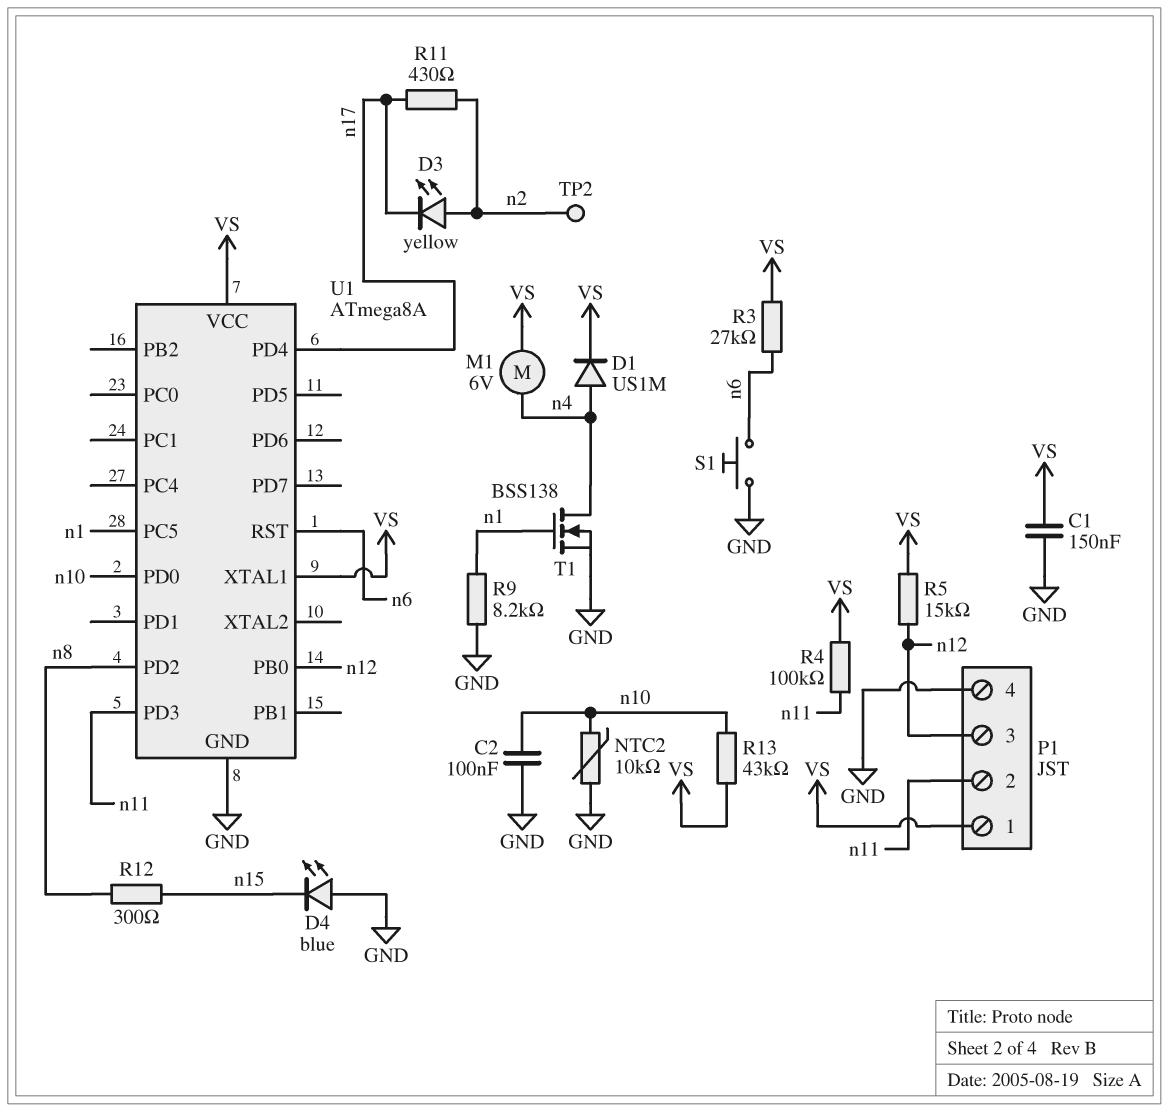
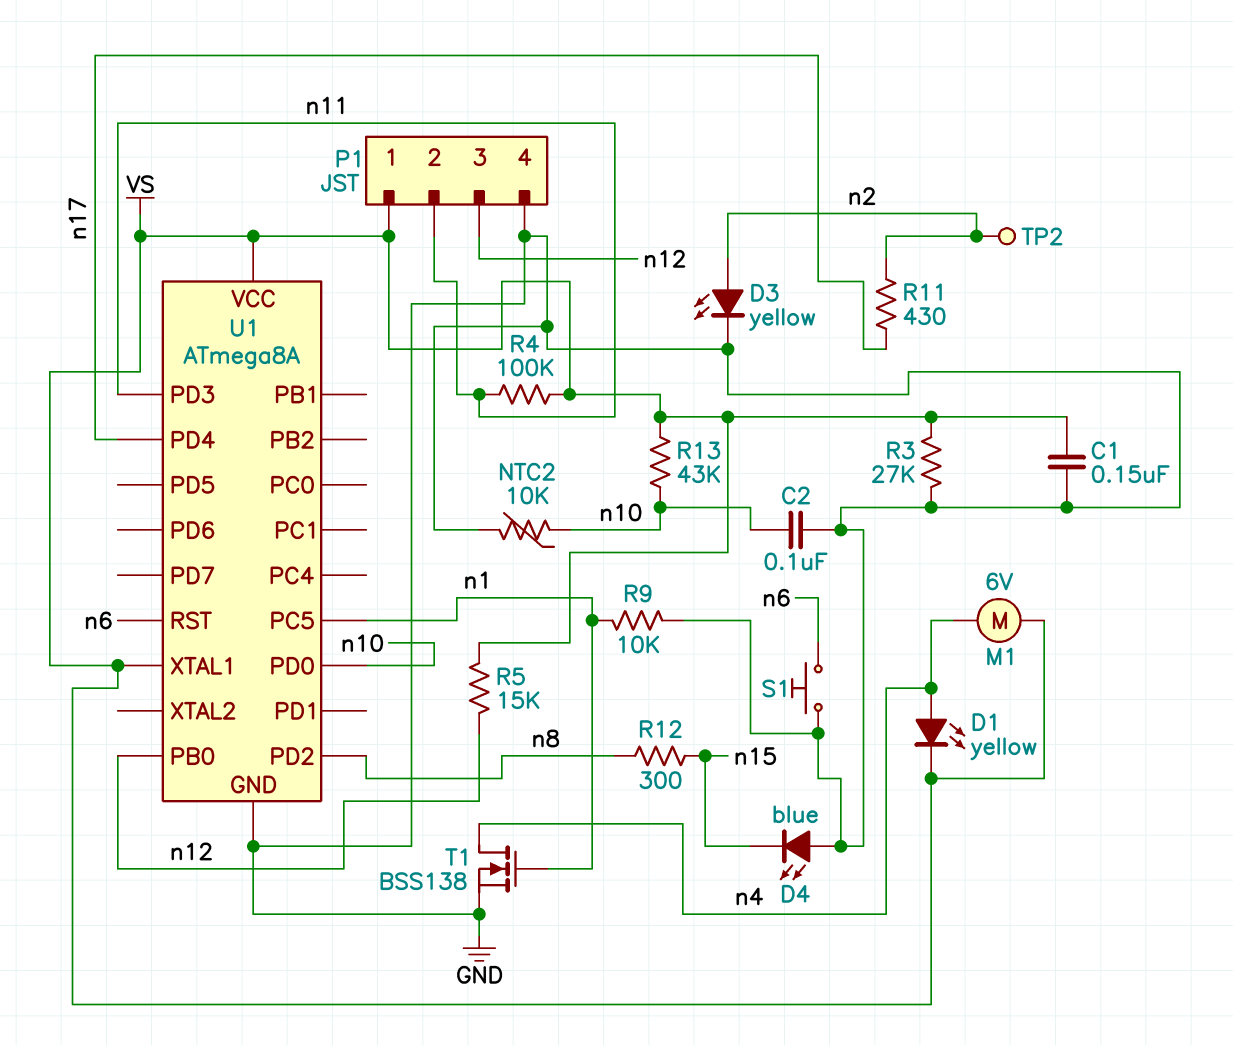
D1: diode US1M (A n4, K VS) -> LED yellow (A n4, K VS)
D3: LED yellow (A n2, K n17) -> LED yellow (A n2, K GND)
R3: 27k (VS, n6) -> 27k (GND, VS)
R9: 8.2k (GND, n1) -> 10k (GND, n1)

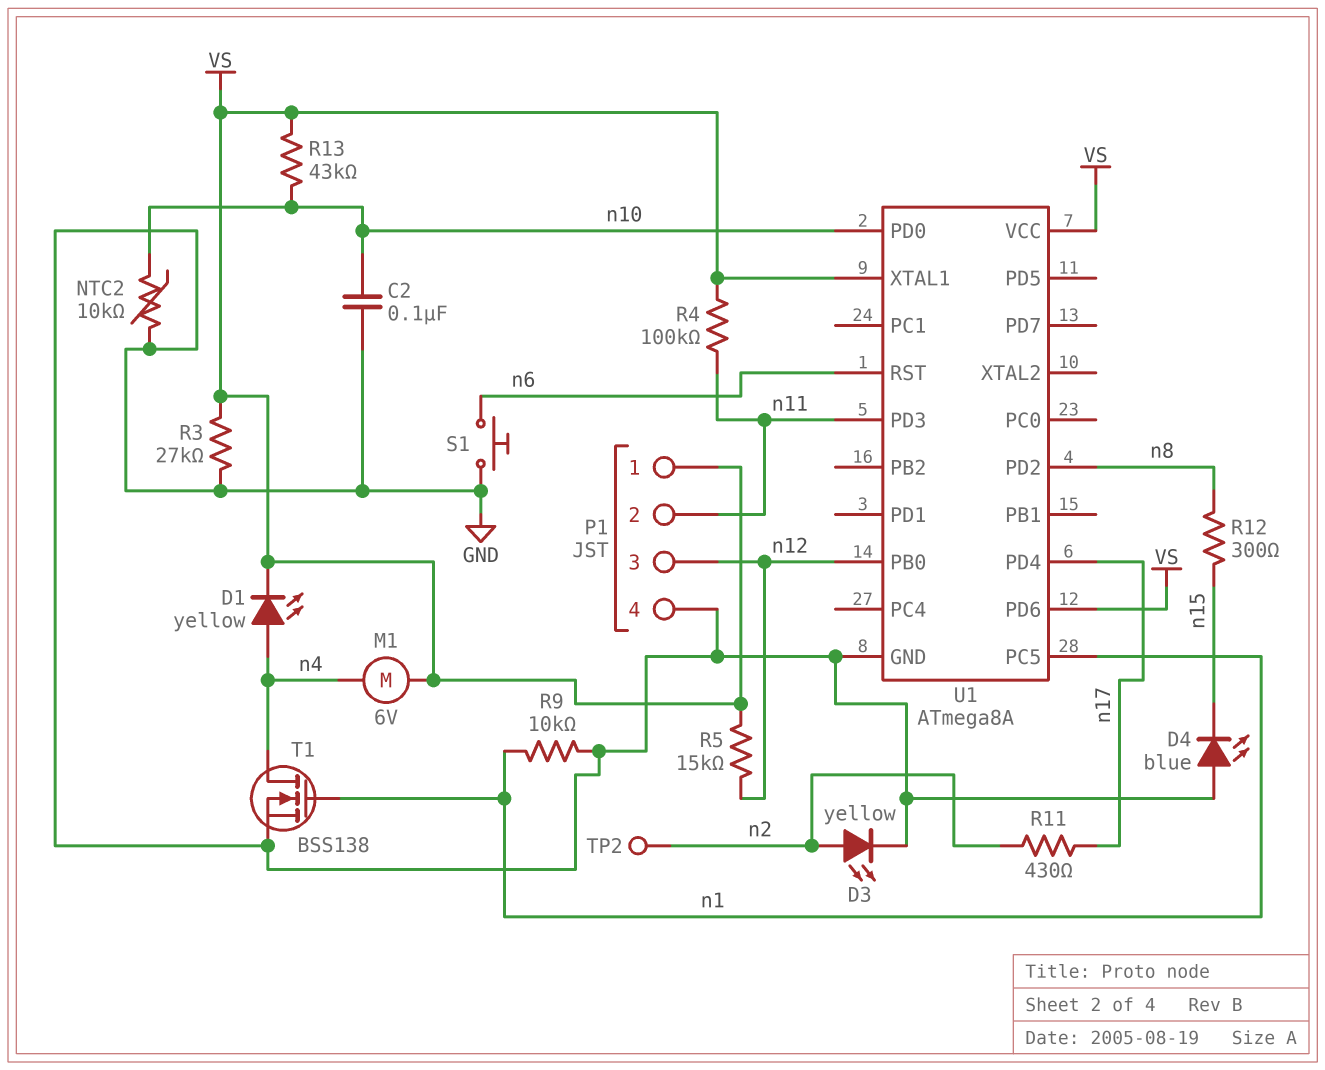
C1: 150nF (GND, VS) -> none
U1 pin PD6: none -> VS

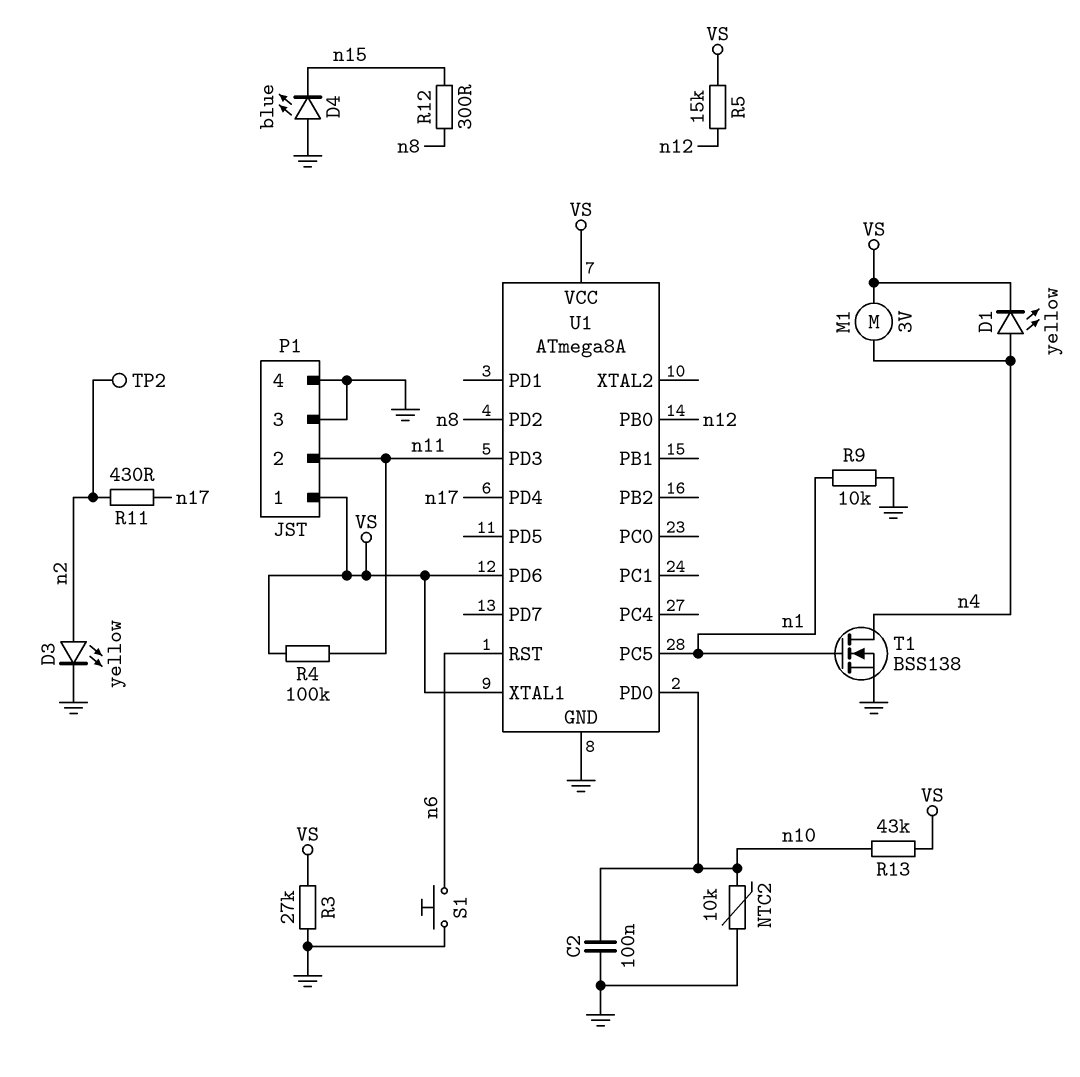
M1: motor 6V (VS, n4) -> motor 3V (VS, n4)
P1 pin 3: n12 -> GND

